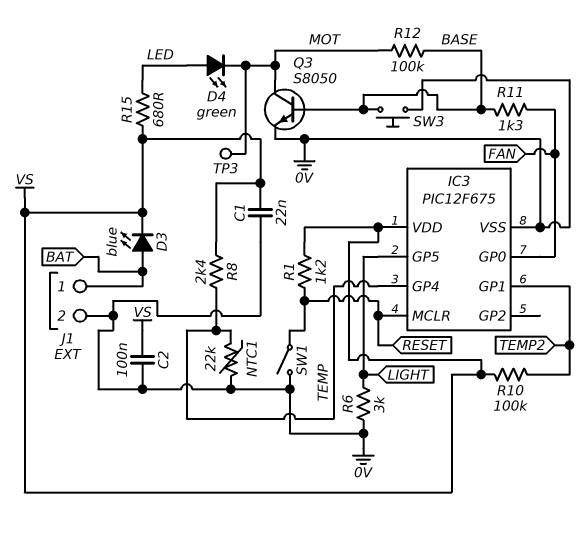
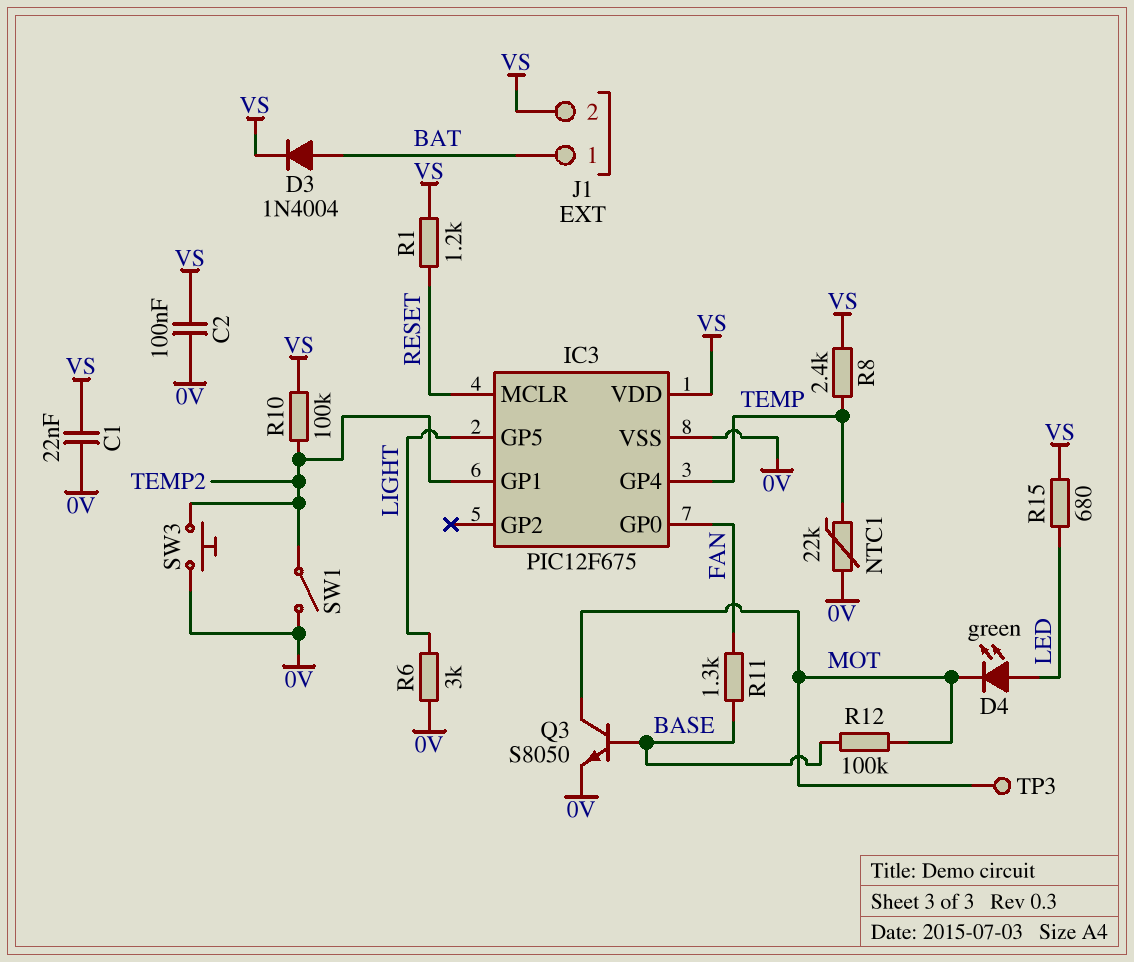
D3: LED blue (A BAT, K VS) -> diode 1N4004 (A BAT, K VS)
J1 pin 2: 0V -> VS
SW1: switch (0V, RESET) -> switch (0V, TEMP2)
SW3: button (0V, BASE) -> button (0V, TEMP2)

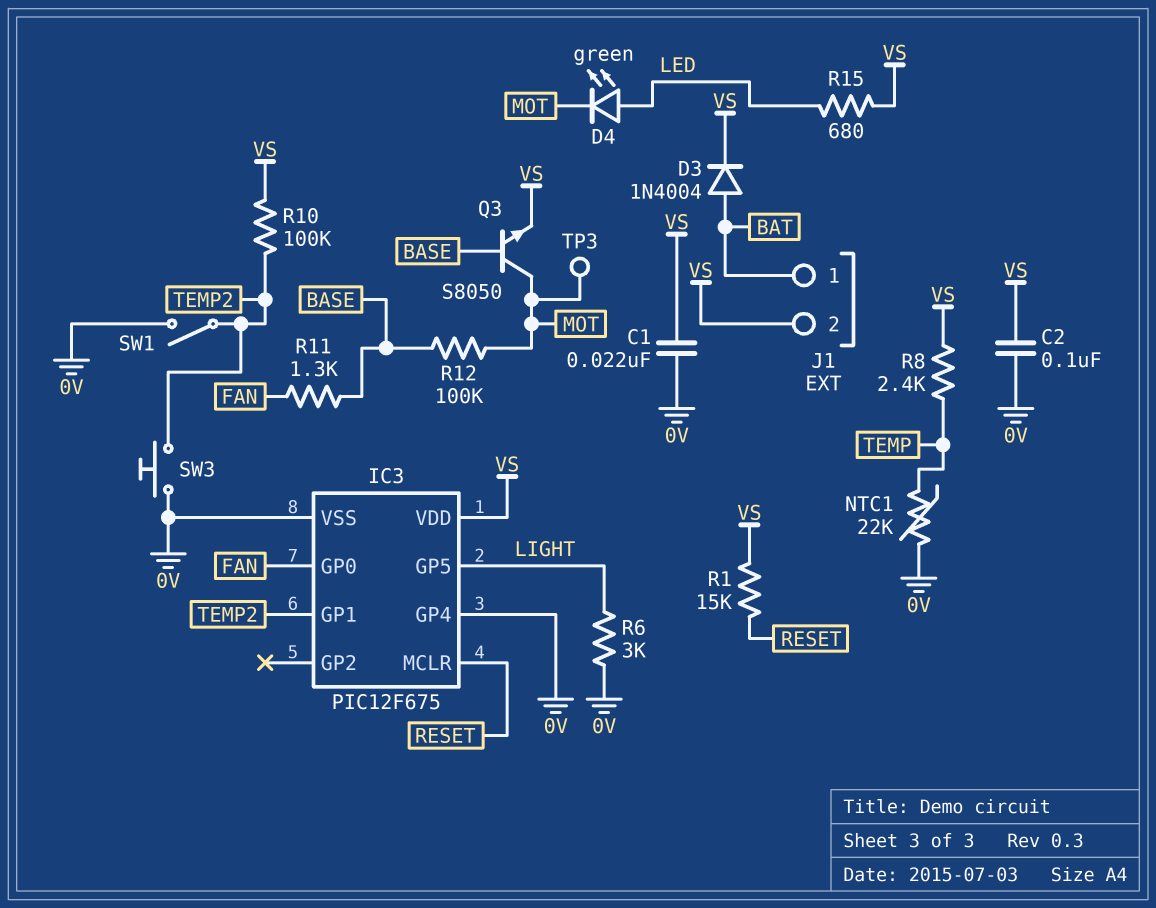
IC3 pin GP4: TEMP -> 0V
Q3: NPN S8050 (B BASE, C MOT, E 0V) -> NPN S8050 (B BASE, C MOT, E VS)
R1: 1.2k (RESET, VS) -> 15k (RESET, VS)

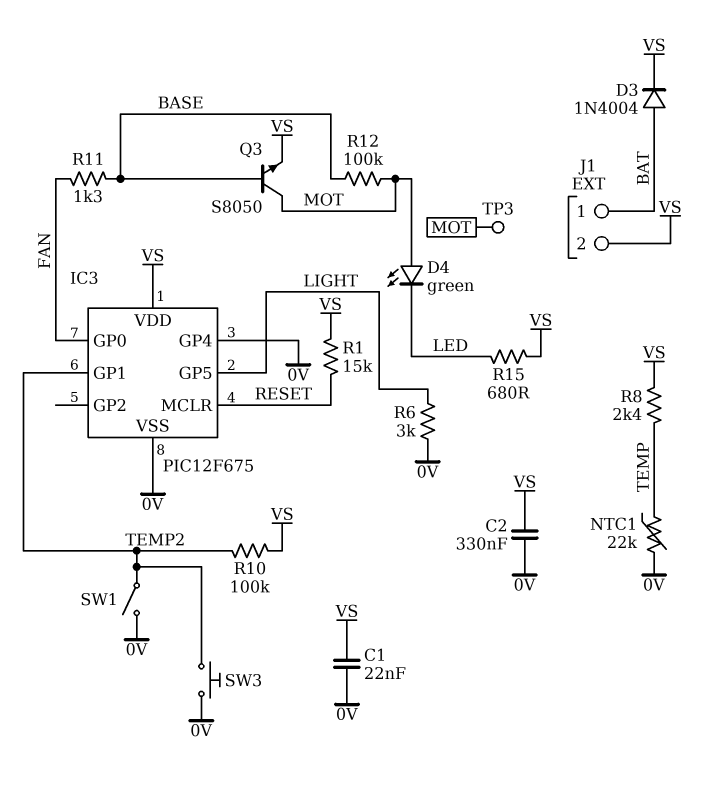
C2: 100nF (0V, VS) -> 330nF (0V, VS)
D4: LED green (A LED, K MOT) -> LED green (A MOT, K LED)

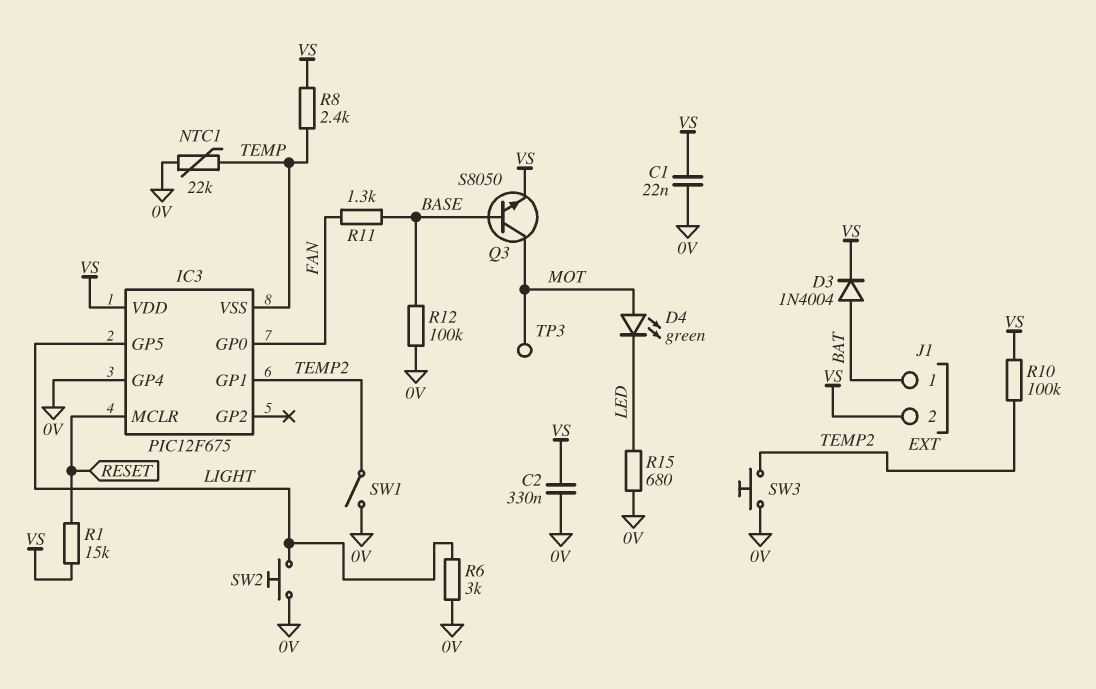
IC3 pin VSS: 0V -> TEMP
R12: 100k (BASE, MOT) -> 100k (0V, BASE)
R15: 680 (LED, VS) -> 680 (0V, LED)
SW2: none -> button (0V, LIGHT)

